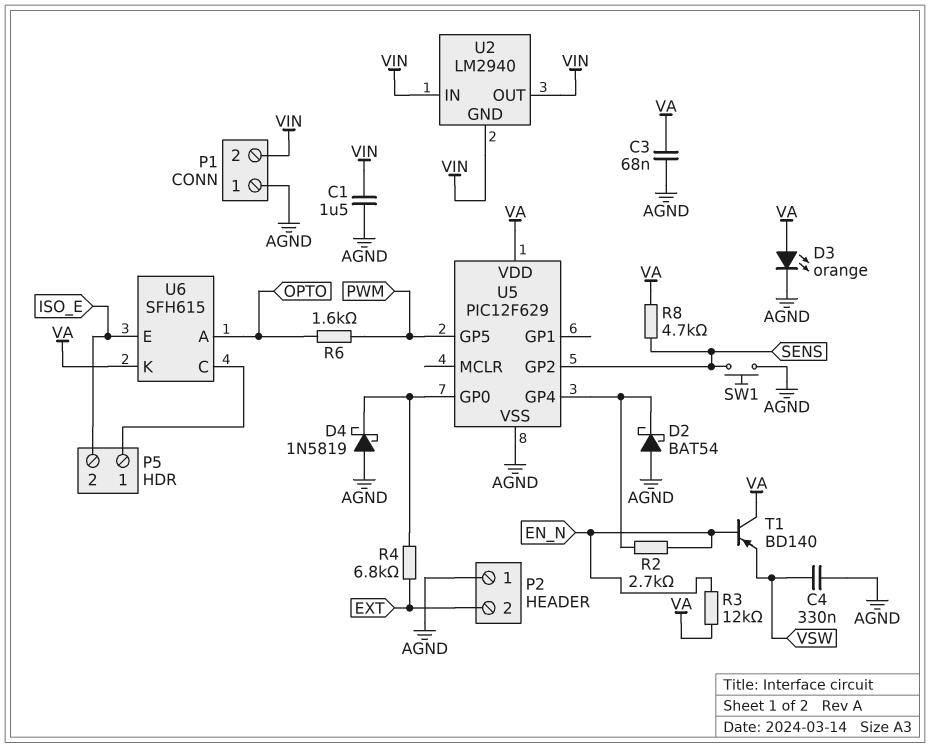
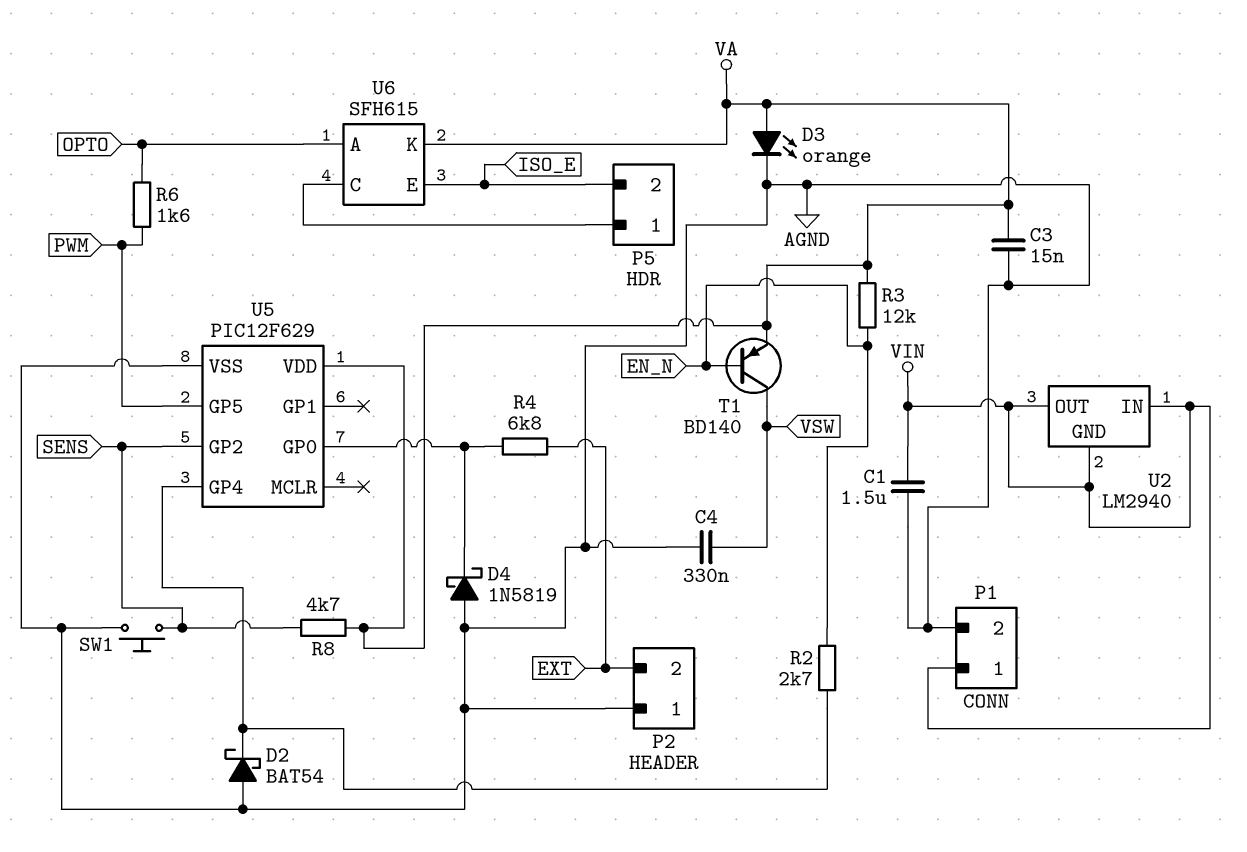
C3: 68nF (AGND, VA) -> 15nF (AGND, VA)
P1 pin 1: AGND -> VIN
P1 pin 2: VIN -> AGND
T1: PNP BD140 (B EN_N, C VA, E VSW) -> PNP BD140 (B EN_N, C VSW, E VA)

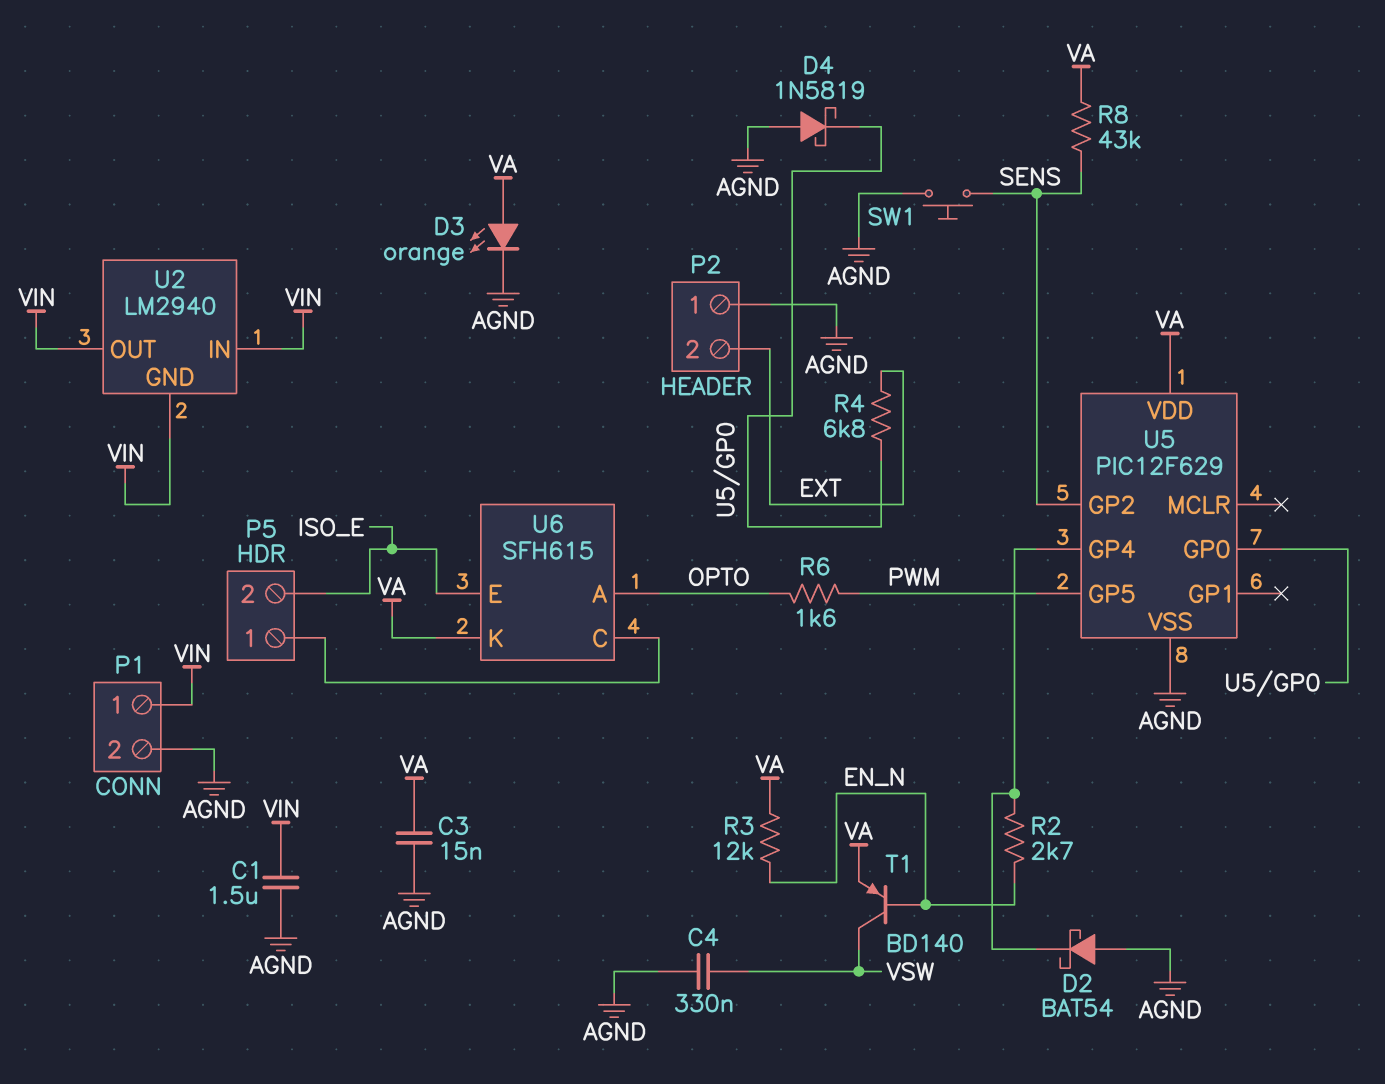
R8: 4.7k (SENS, VA) -> 43k (SENS, VA)

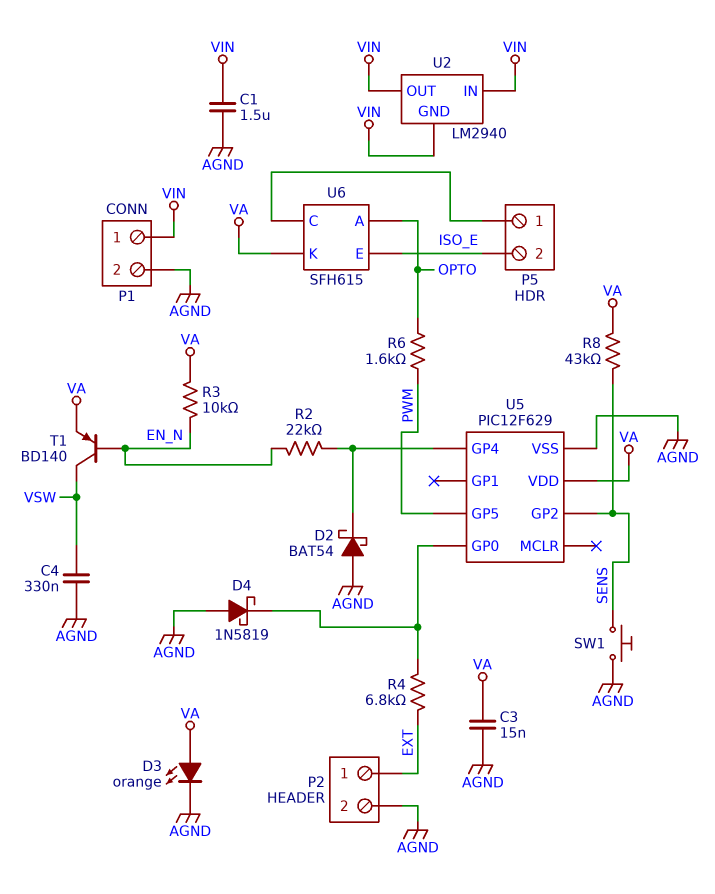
P2 pin 1: AGND -> EXT
P2 pin 2: EXT -> AGND
R2: 2.7k (EN_N, U5/GP4) -> 22k (EN_N, U5/GP4)
R3: 12k (EN_N, VA) -> 10k (EN_N, VA)

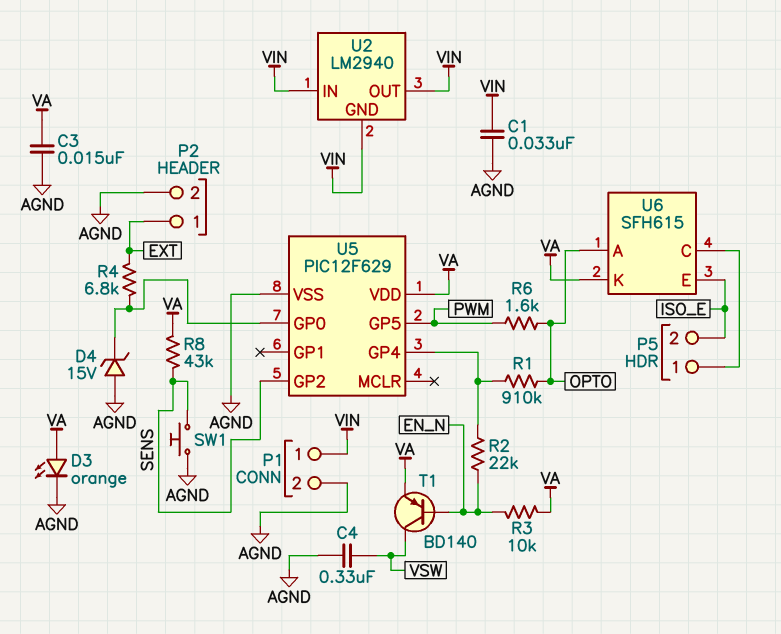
C1: 1.5uF (AGND, VIN) -> 33nF (AGND, VIN)
D2: schottky BAT54 (A AGND, K U5/GP4) -> none
D4: schottky 1N5819 (A AGND, K U5/GP0) -> zener 15V (A AGND, K U5/GP0)
R1: none -> 910k (OPTO, U5/GP4)

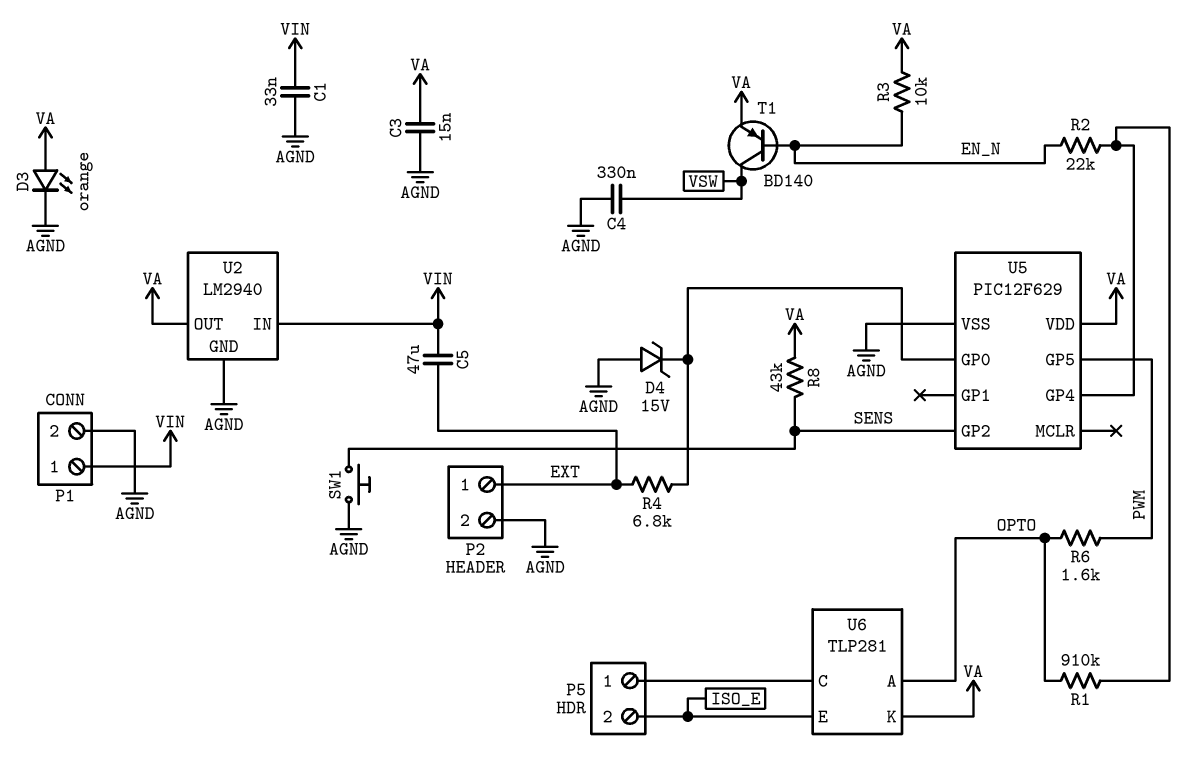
C5: none -> 47uF (EXT, VIN)
U2 pin GND: VIN -> AGND
U2 pin OUT: VIN -> VA
U6: SFH615 -> TLP281

